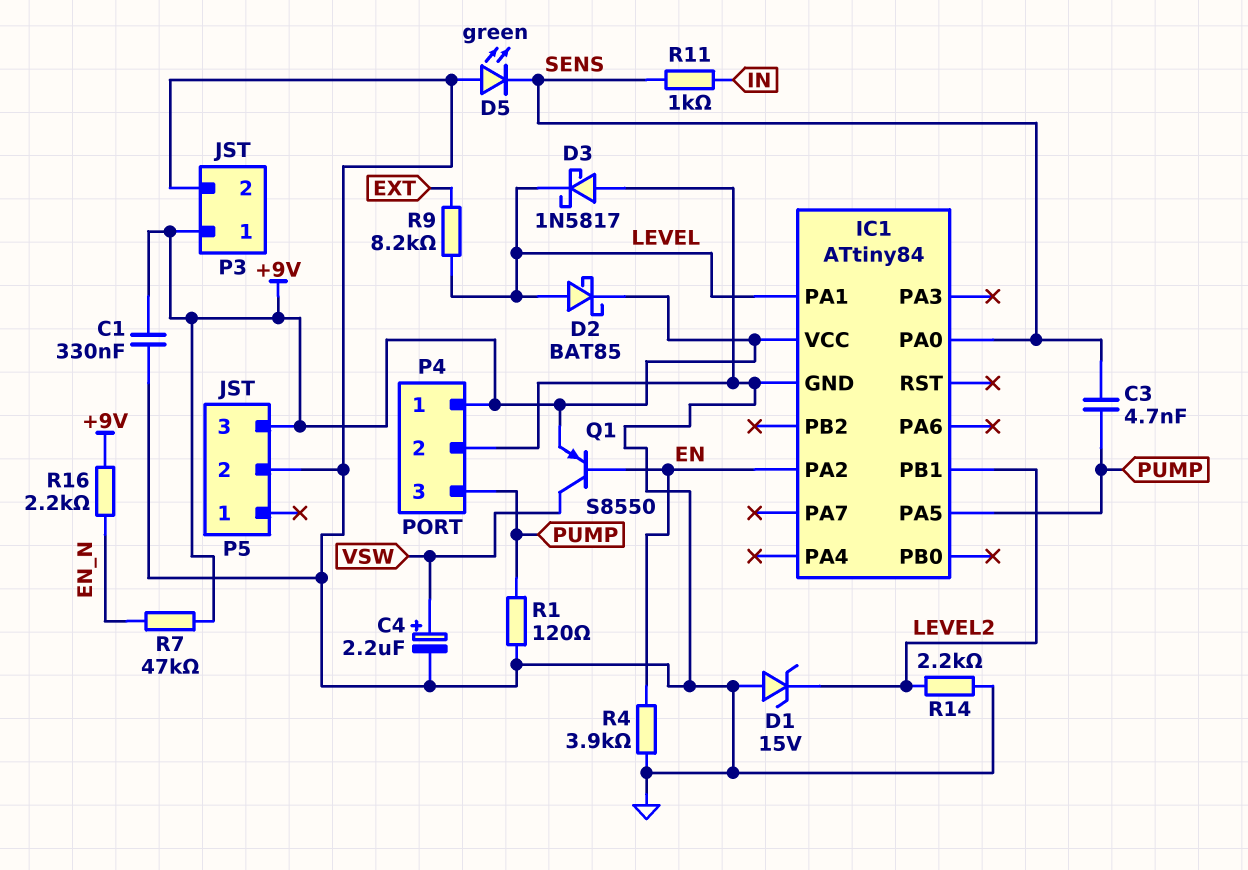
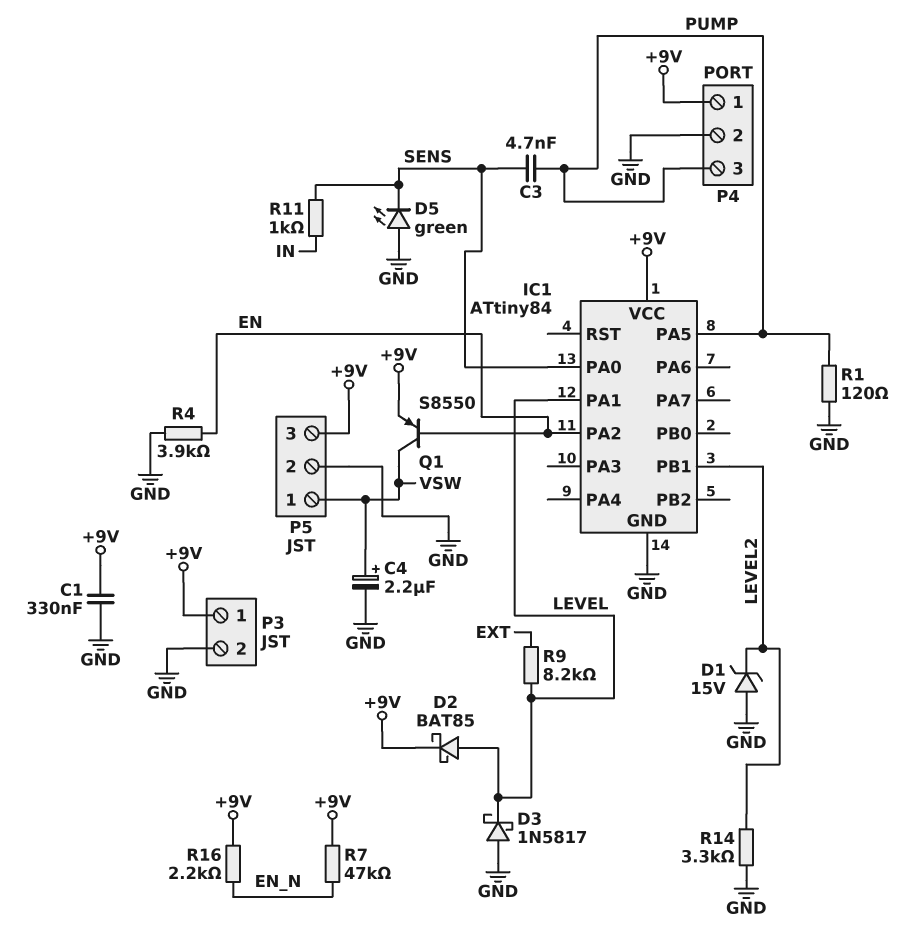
P5 pin 1: none -> VSW
R14: 2.2k (GND, LEVEL2) -> 3.3k (GND, LEVEL2)

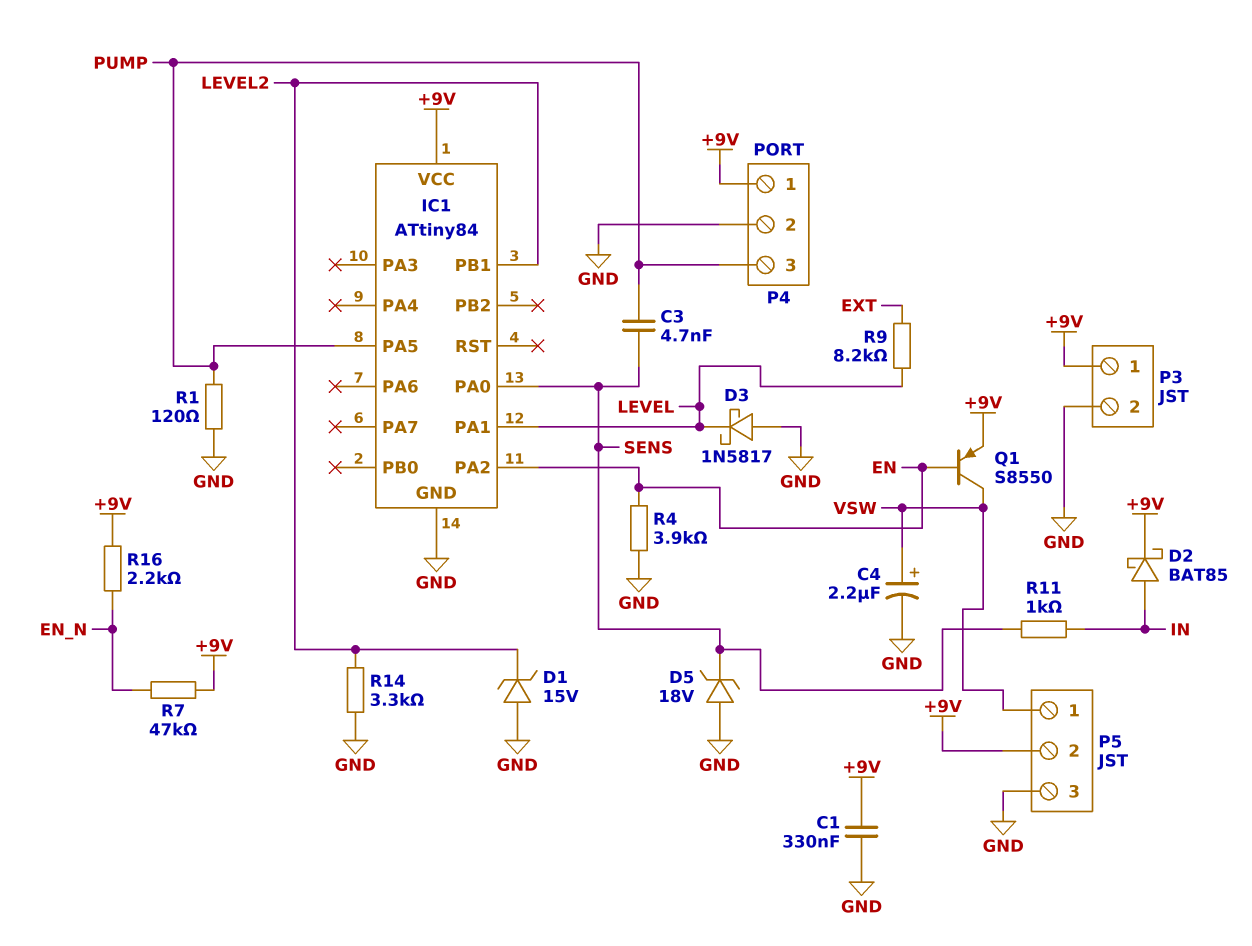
D2: schottky BAT85 (A LEVEL, K +9V) -> schottky BAT85 (A IN, K +9V)
D5: LED green (A GND, K SENS) -> zener 18V (A GND, K SENS)
P5 pin 2: GND -> +9V
P5 pin 3: +9V -> GND

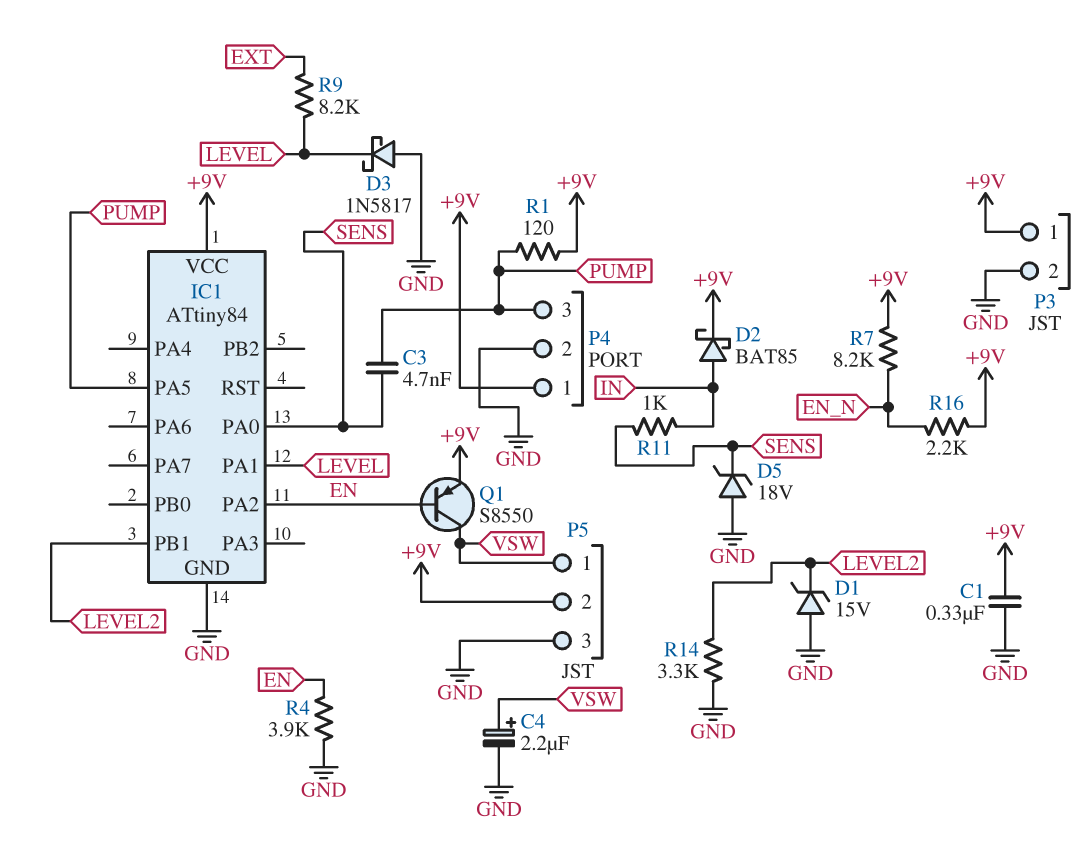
R1: 120 (GND, PUMP) -> 120 (+9V, PUMP)
R7: 47k (+9V, EN_N) -> 8.2k (+9V, EN_N)

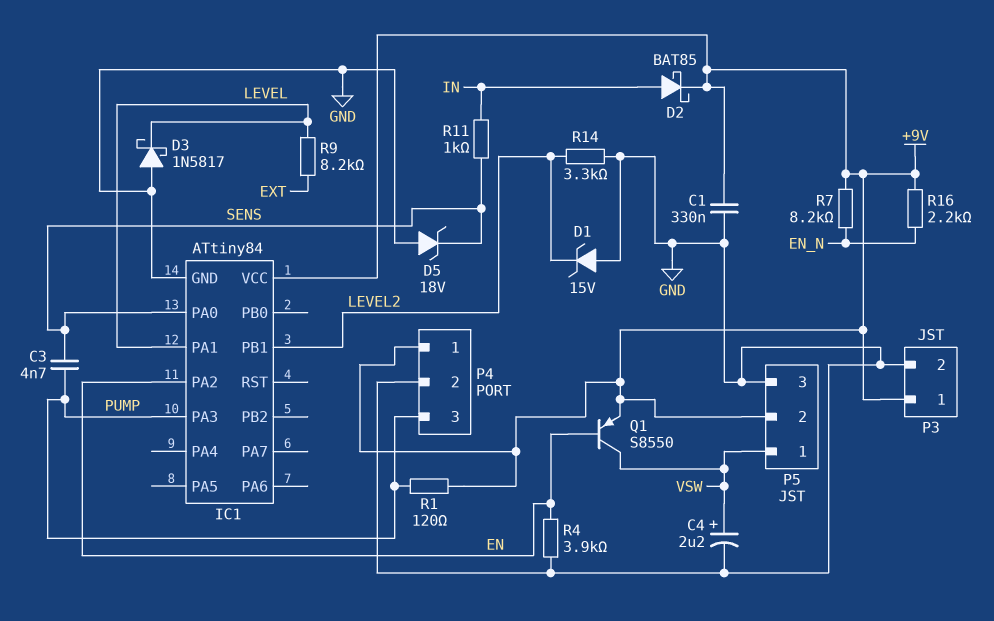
IC1 pin PA3: none -> PUMP
IC1 pin PA5: PUMP -> none

